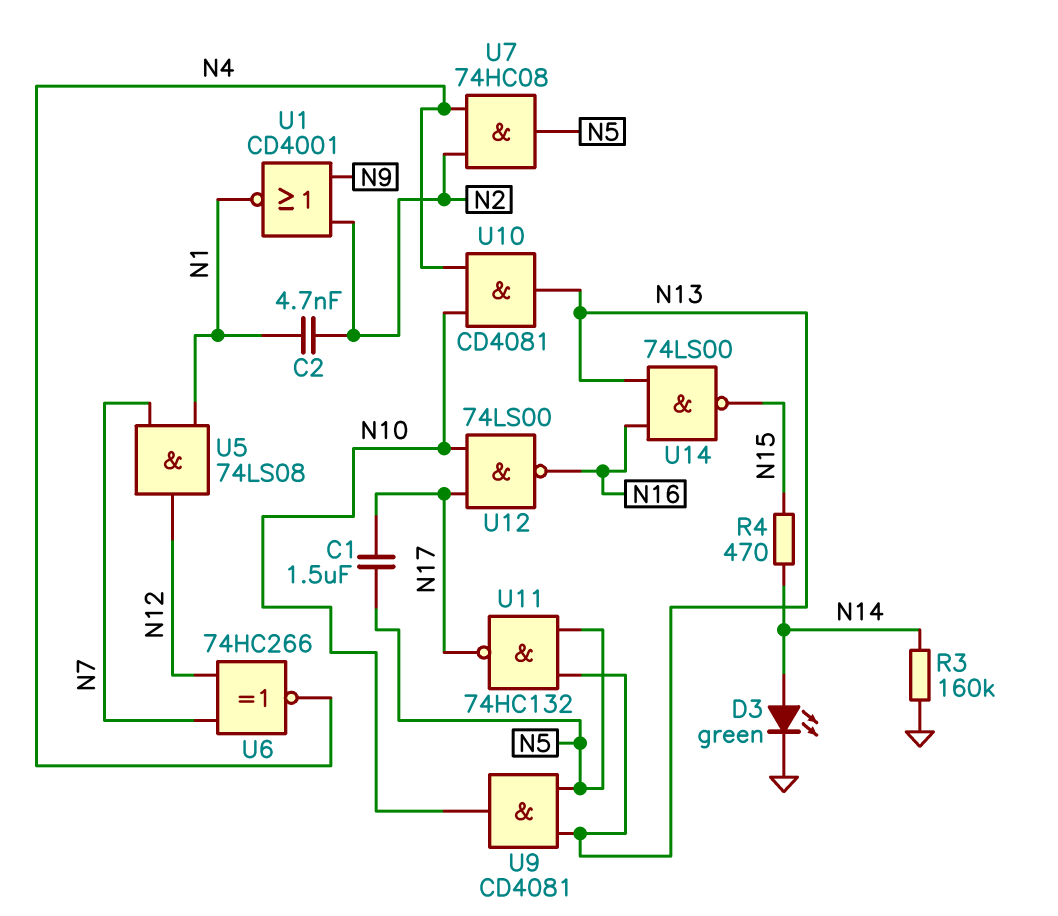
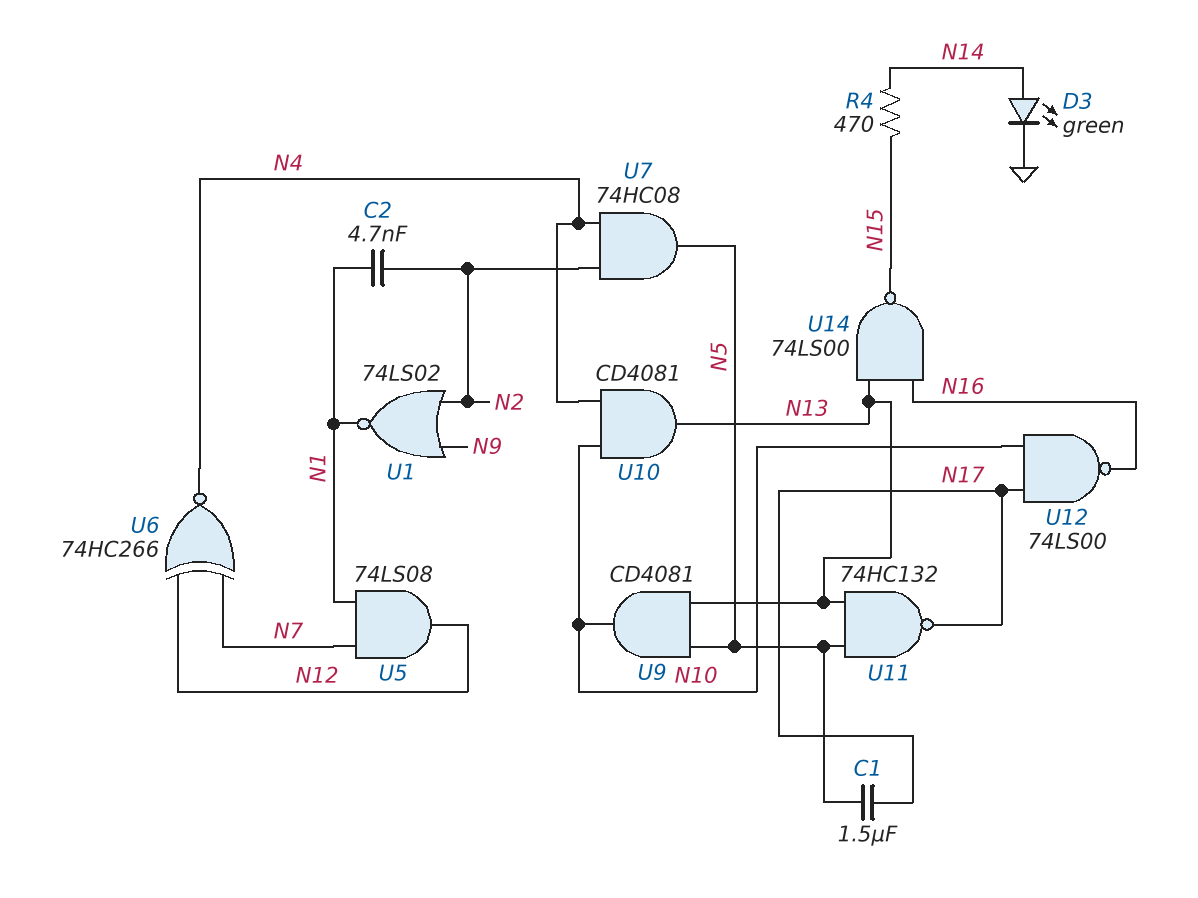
R3: 160k (GND, N14) -> none
U1: NOR CD4001 (in N2, in N9, out N1) -> NOR 74LS02 (in N2, in N9, out N1)

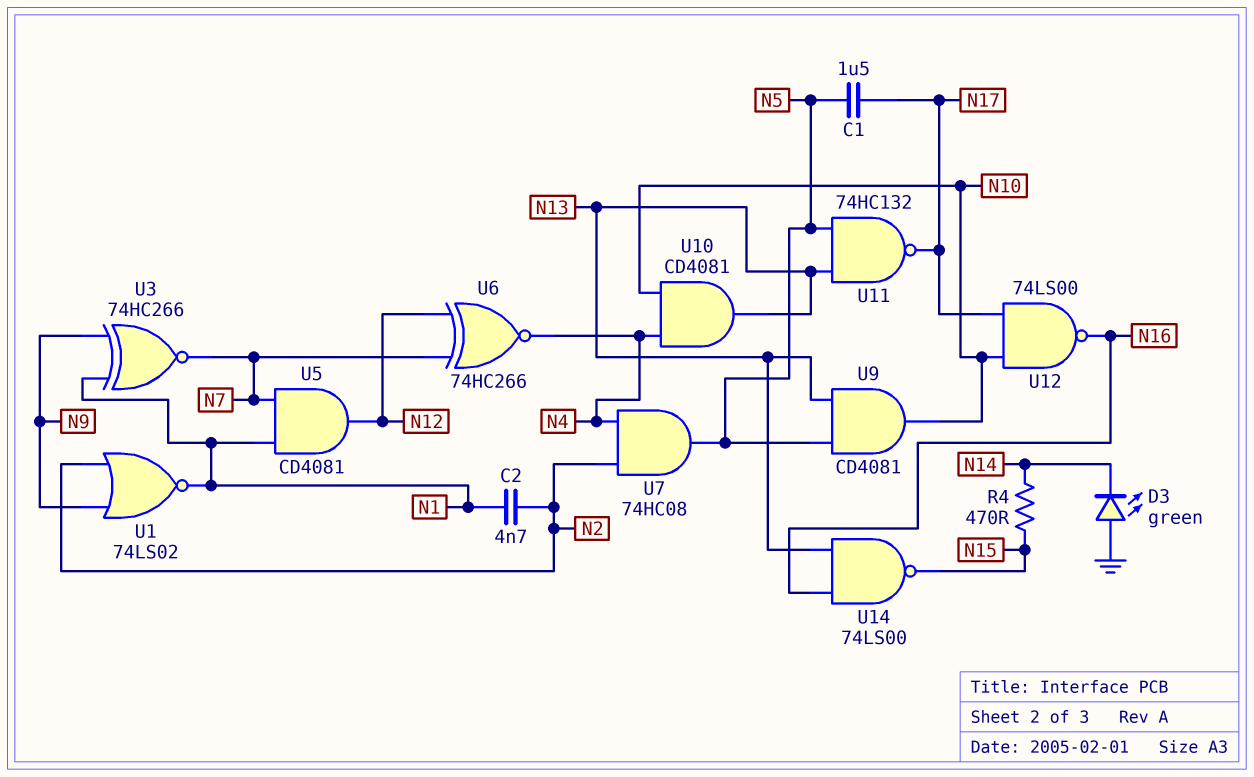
D3: LED green (A N14, K GND) -> LED green (A GND, K N14)
U3: none -> XNOR 74HC266 (in N1, in N9, out N7)
U5: AND 74LS08 (in N1, in N7, out N12) -> AND CD4081 (in N1, in N7, out N12)

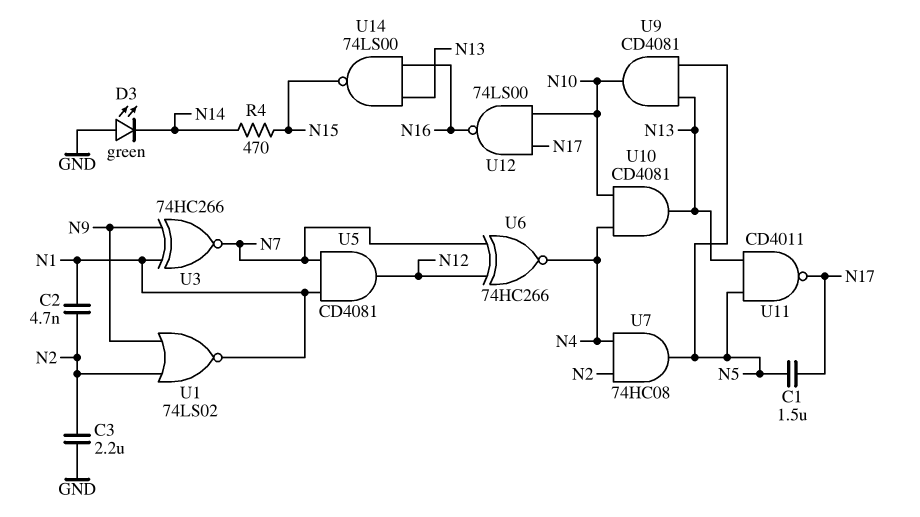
C3: none -> 2.2uF (GND, N2)
U11: NAND 74HC132 (in N5, in N13, out N17) -> NAND CD4011 (in N5, in N13, out N17)

